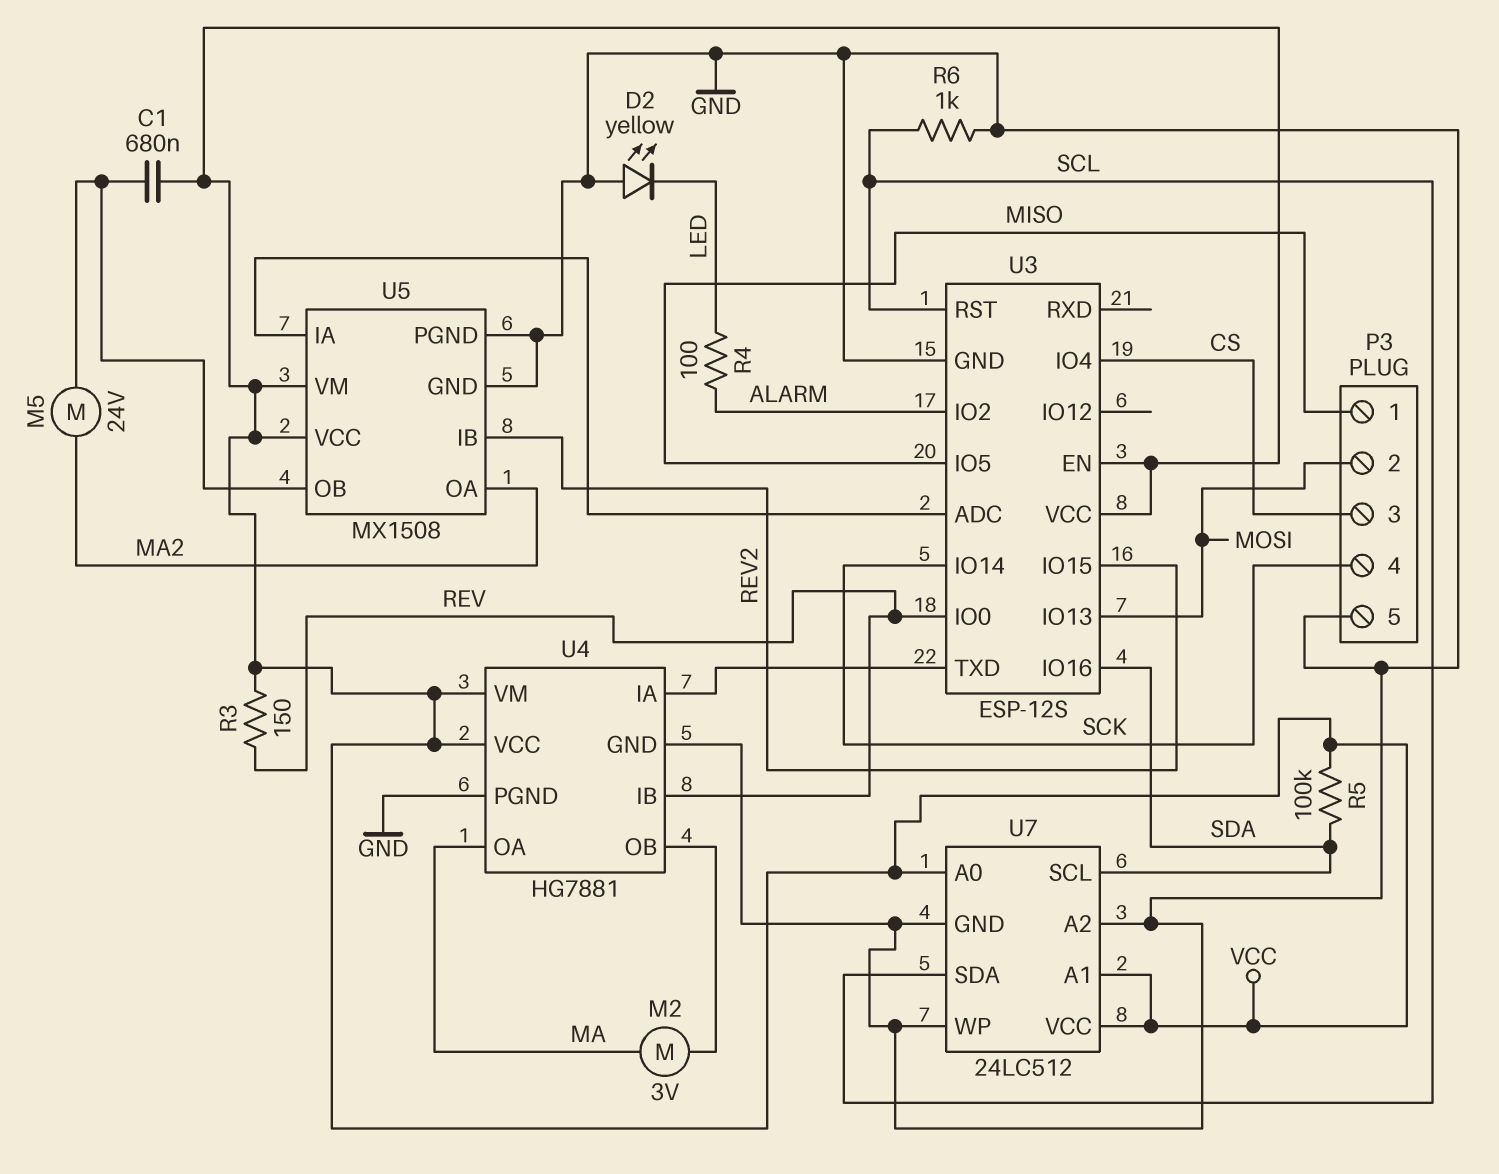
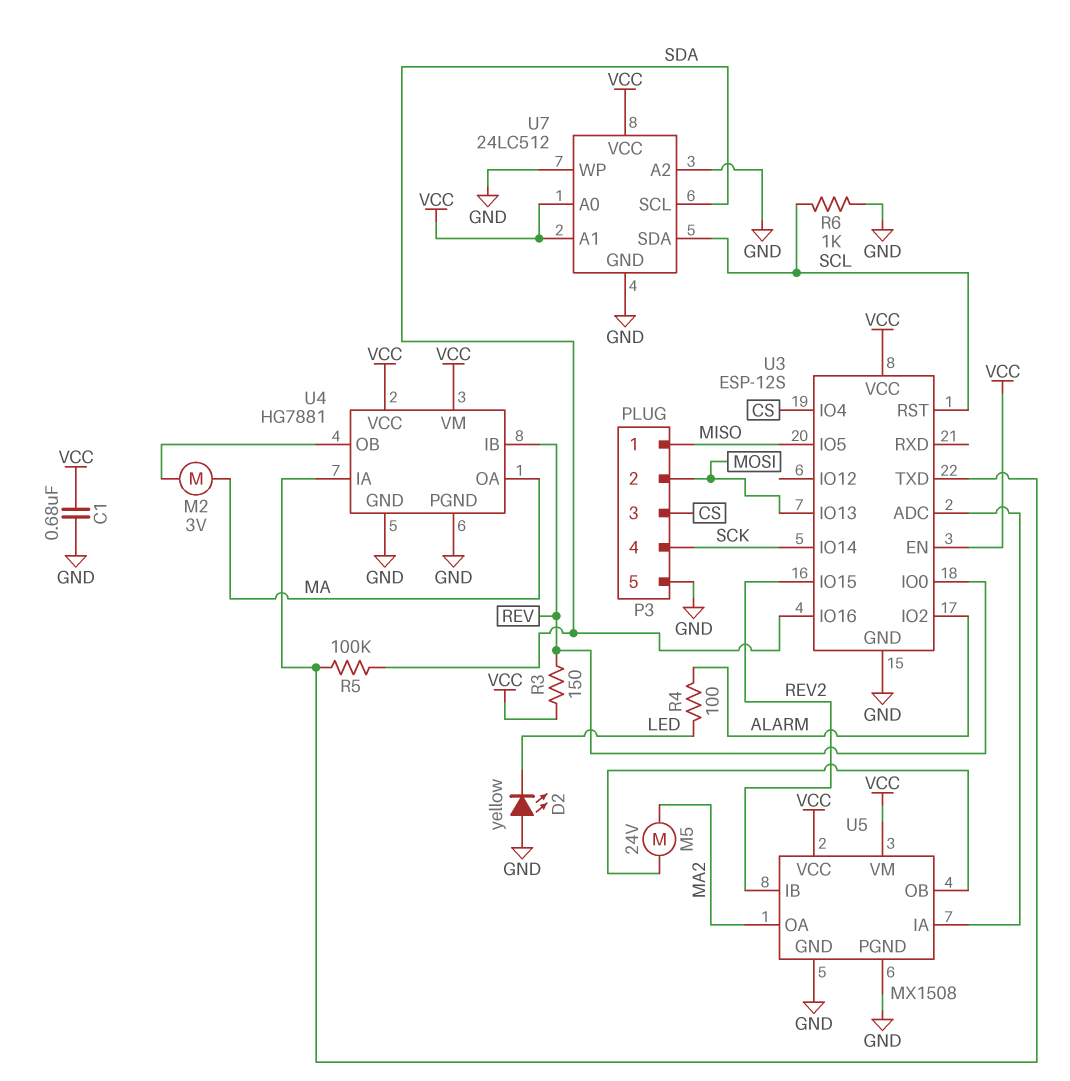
C1: 680nF (U5/OB, VCC) -> 680nF (GND, VCC)
R5: 100k (SDA, VCC) -> 100k (SDA, U3/TXD)

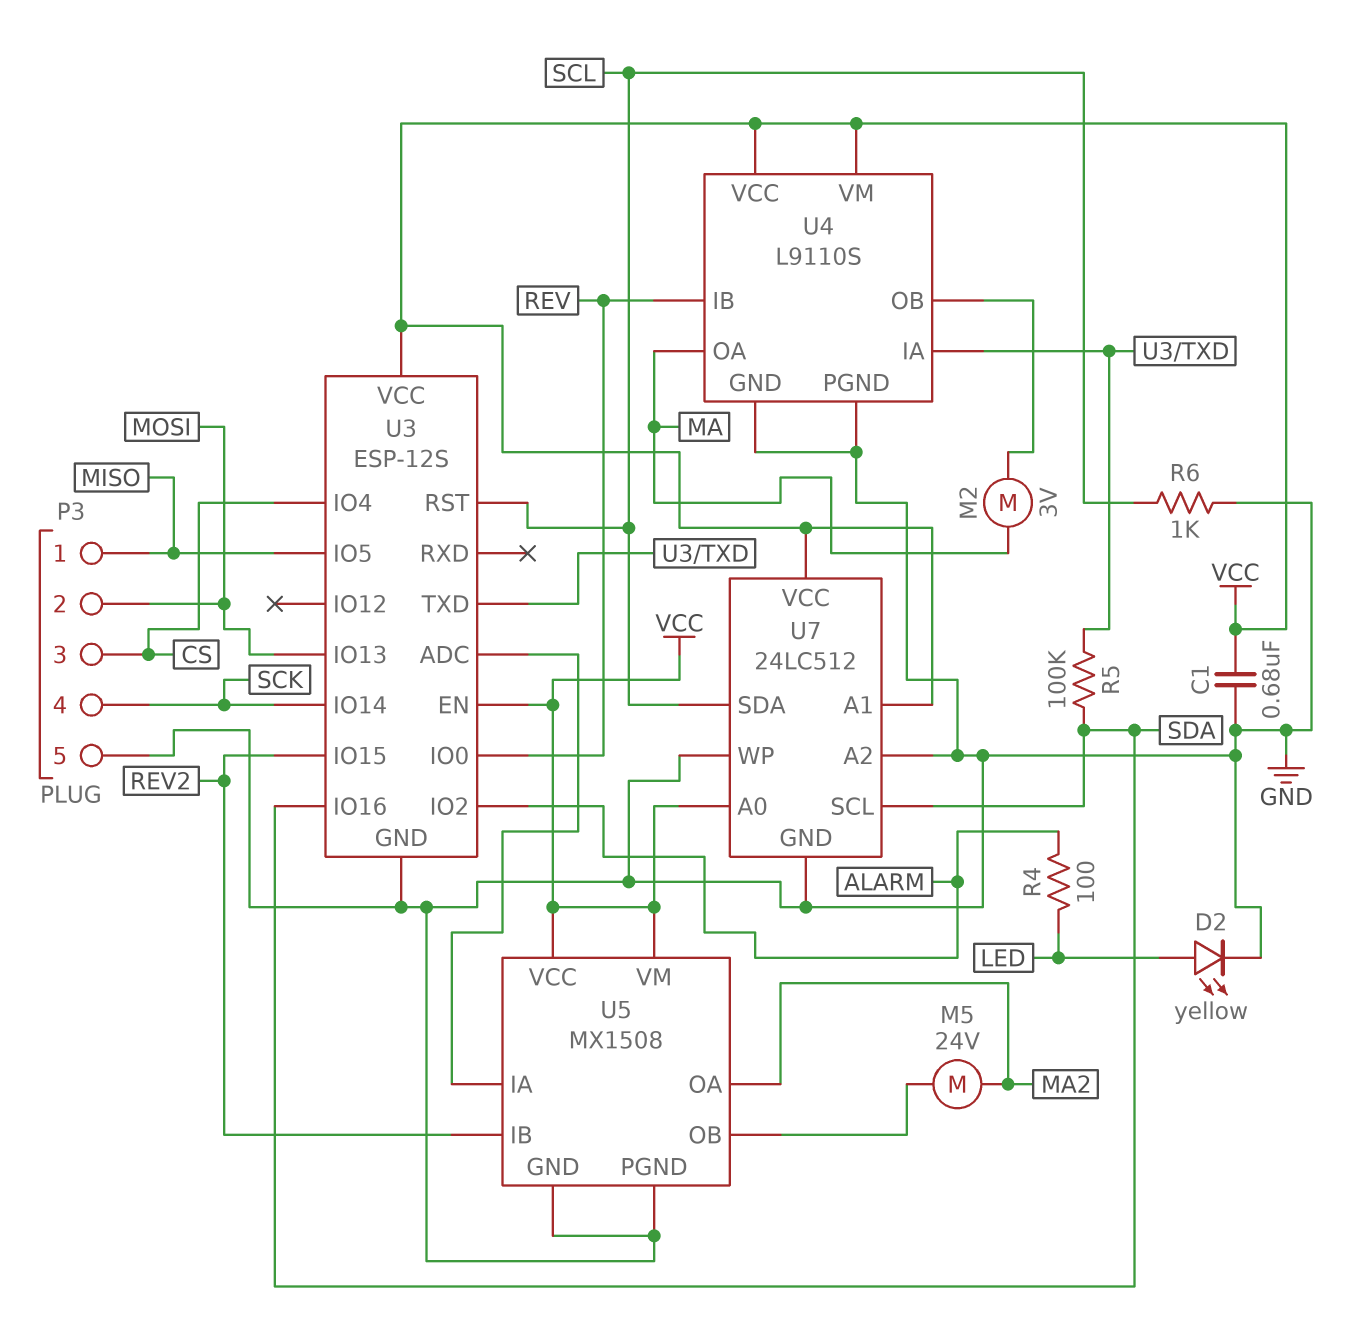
D2: LED yellow (A GND, K LED) -> LED yellow (A LED, K GND)
R3: 150 (REV, VCC) -> none
U4: HG7881 -> L9110S

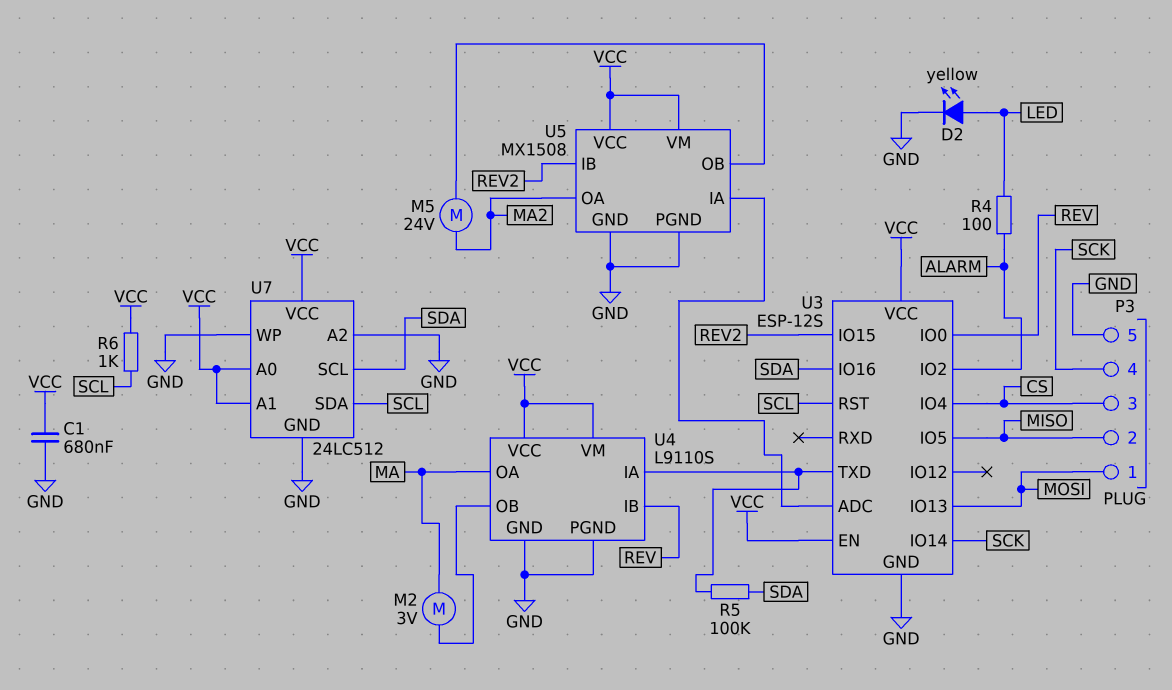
P3 pin 1: MISO -> MOSI
P3 pin 2: MOSI -> MISO
R6: 1k (GND, SCL) -> 1k (SCL, VCC)

